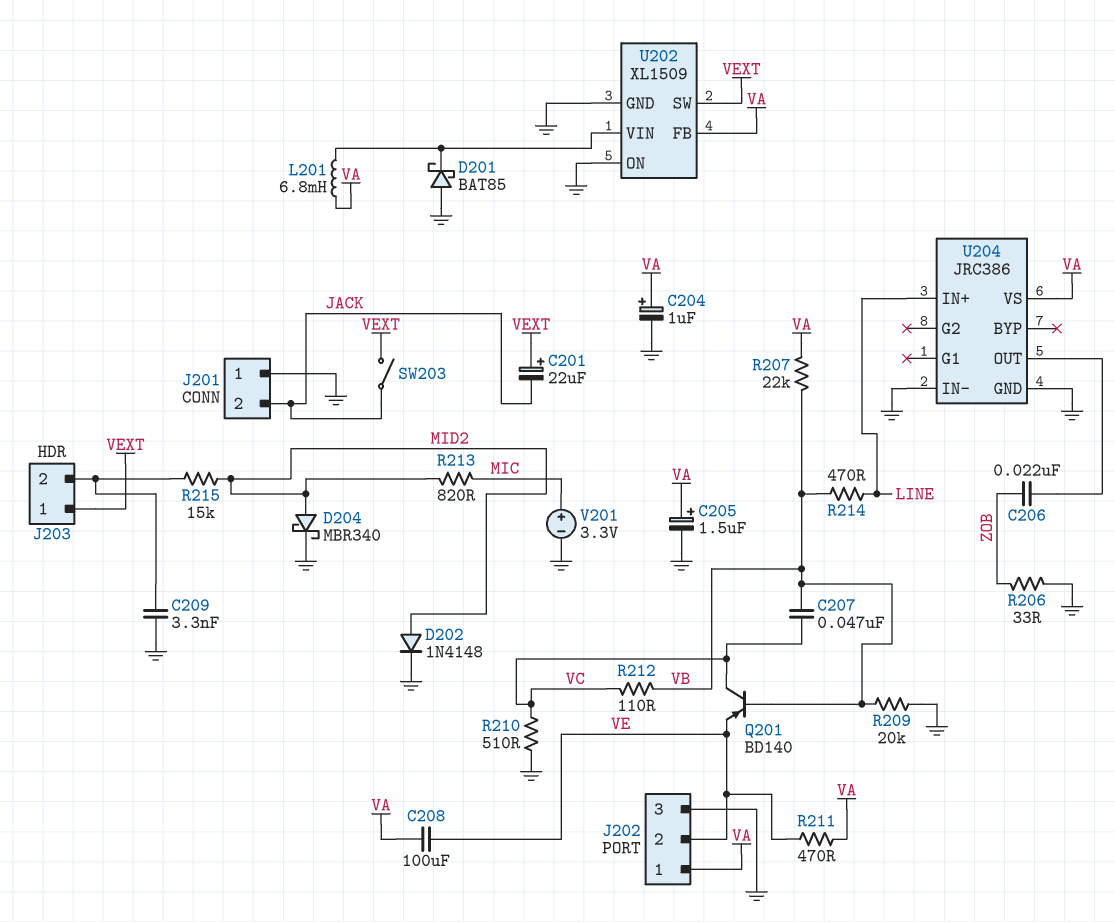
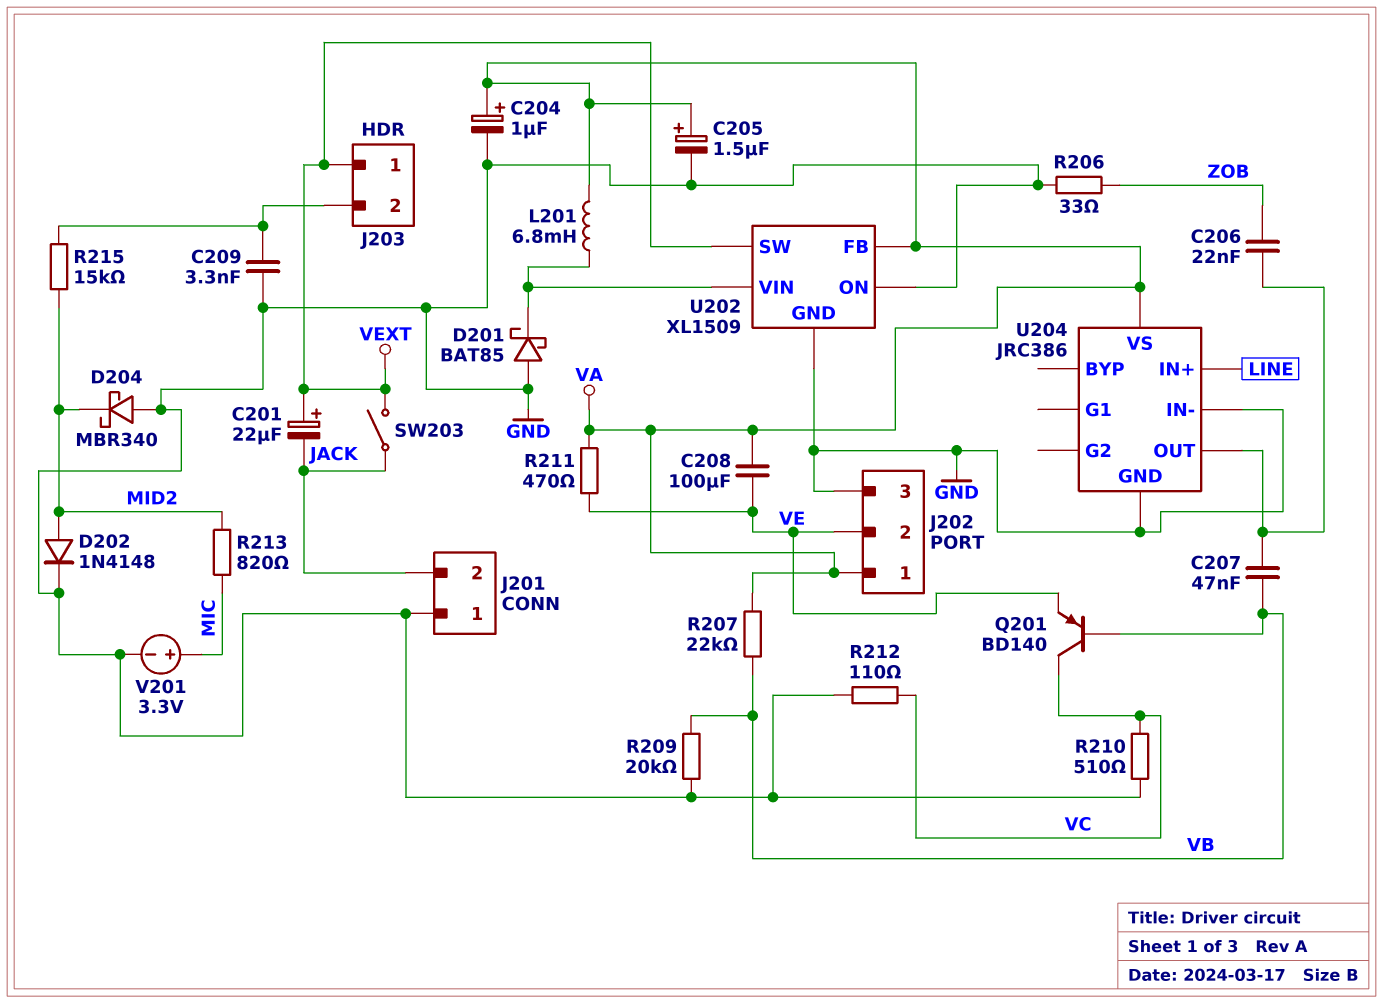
C207: 47nF (VB, VC) -> 47nF (U204/OUT, VB)
D204: schottky MBR340 (A MID2, K GND) -> schottky MBR340 (A GND, K MID2)
R212: 110 (VB, VC) -> 110 (GND, VC)
R214: 470 (LINE, VB) -> none

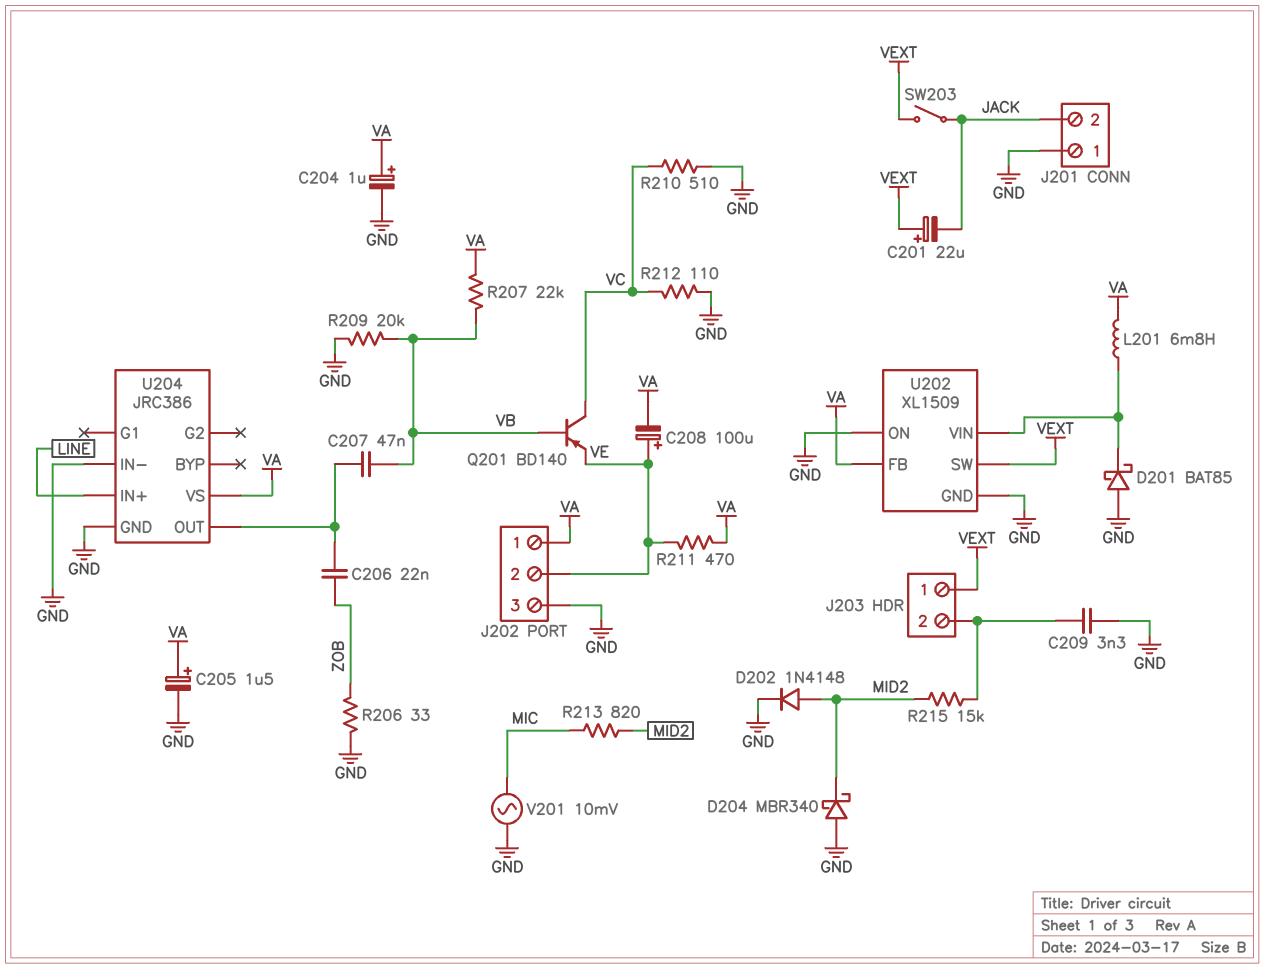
C208: 100uF (VA, VE) -> 100uF (plus VE, minus VA)
V201: 3.3V (plus MIC, minus GND) -> AC 10mV (GND, MIC)

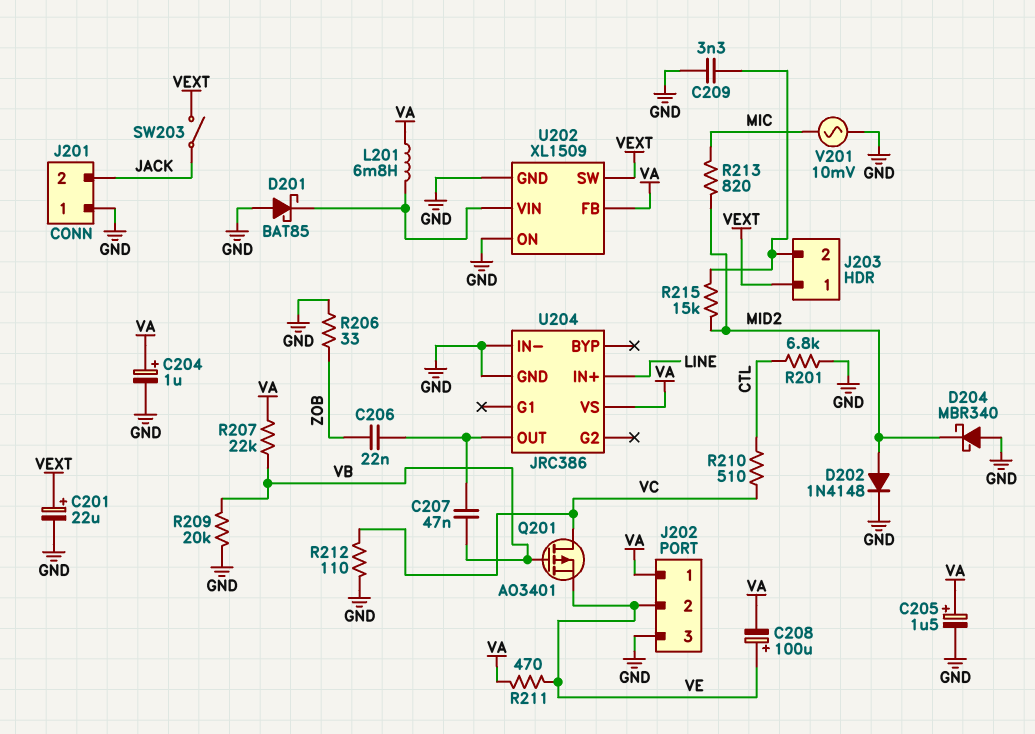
C201: 22uF (plus VEXT, minus JACK) -> 22uF (plus VEXT, minus GND)
Q201: PNP BD140 (B VB, C VC, E VE) -> PMOS AO3401 (G VB, D VC, S VE)
R201: none -> 6.8k (CTL, GND)
R210: 510 (GND, VC) -> 510 (CTL, VC)

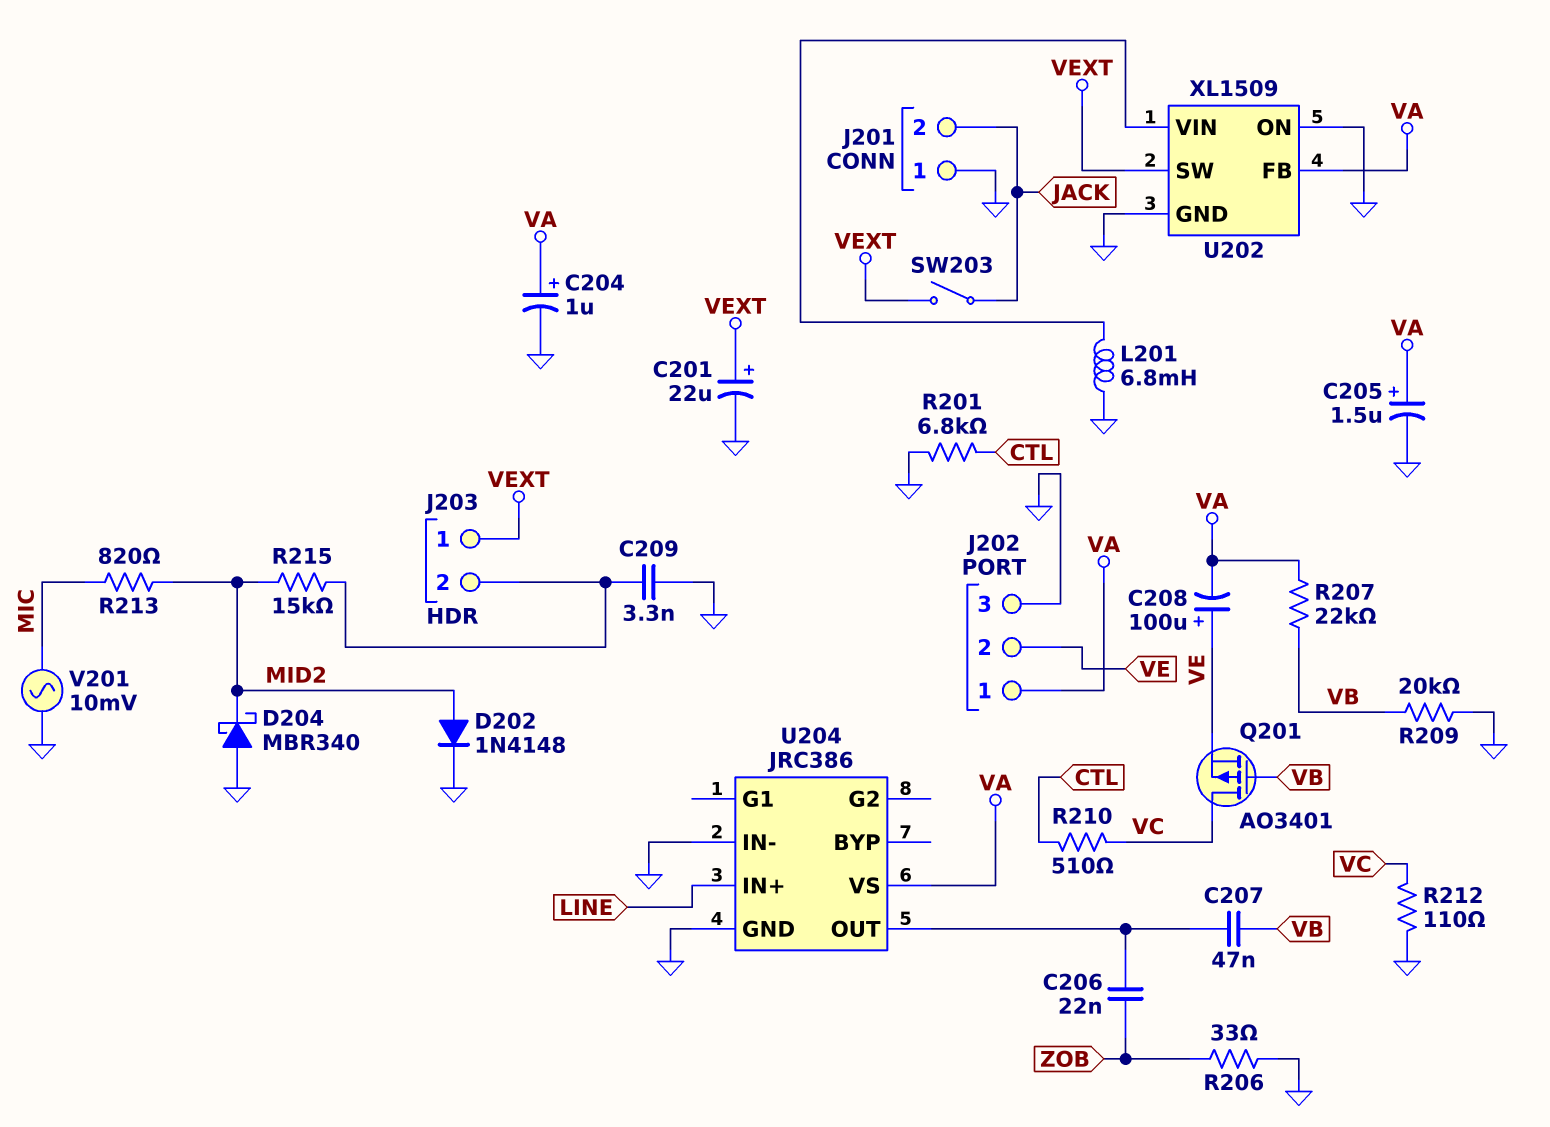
D201: schottky BAT85 (A GND, K U202/VIN) -> none
L201: 6.8mH (U202/VIN, VA) -> 6.8mH (GND, U202/VIN)
R211: 470 (VA, VE) -> none

